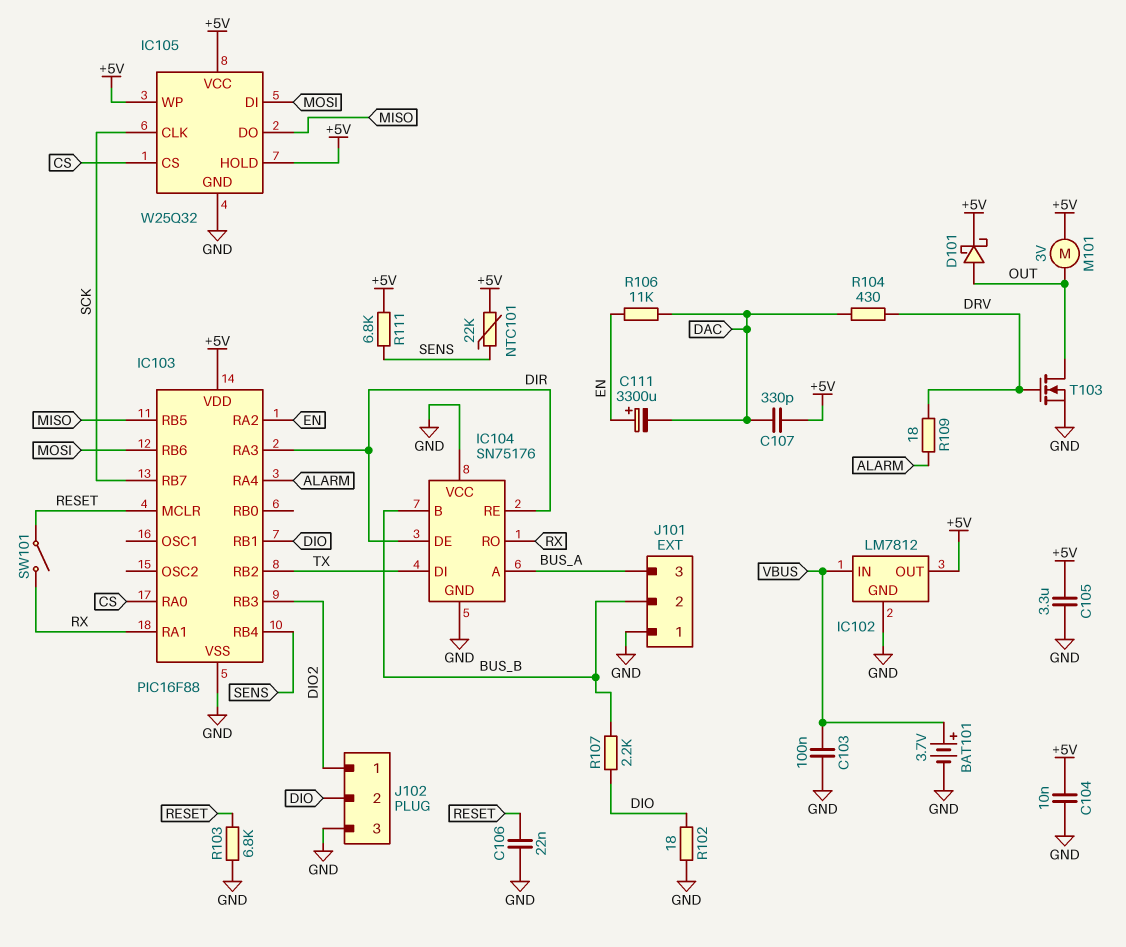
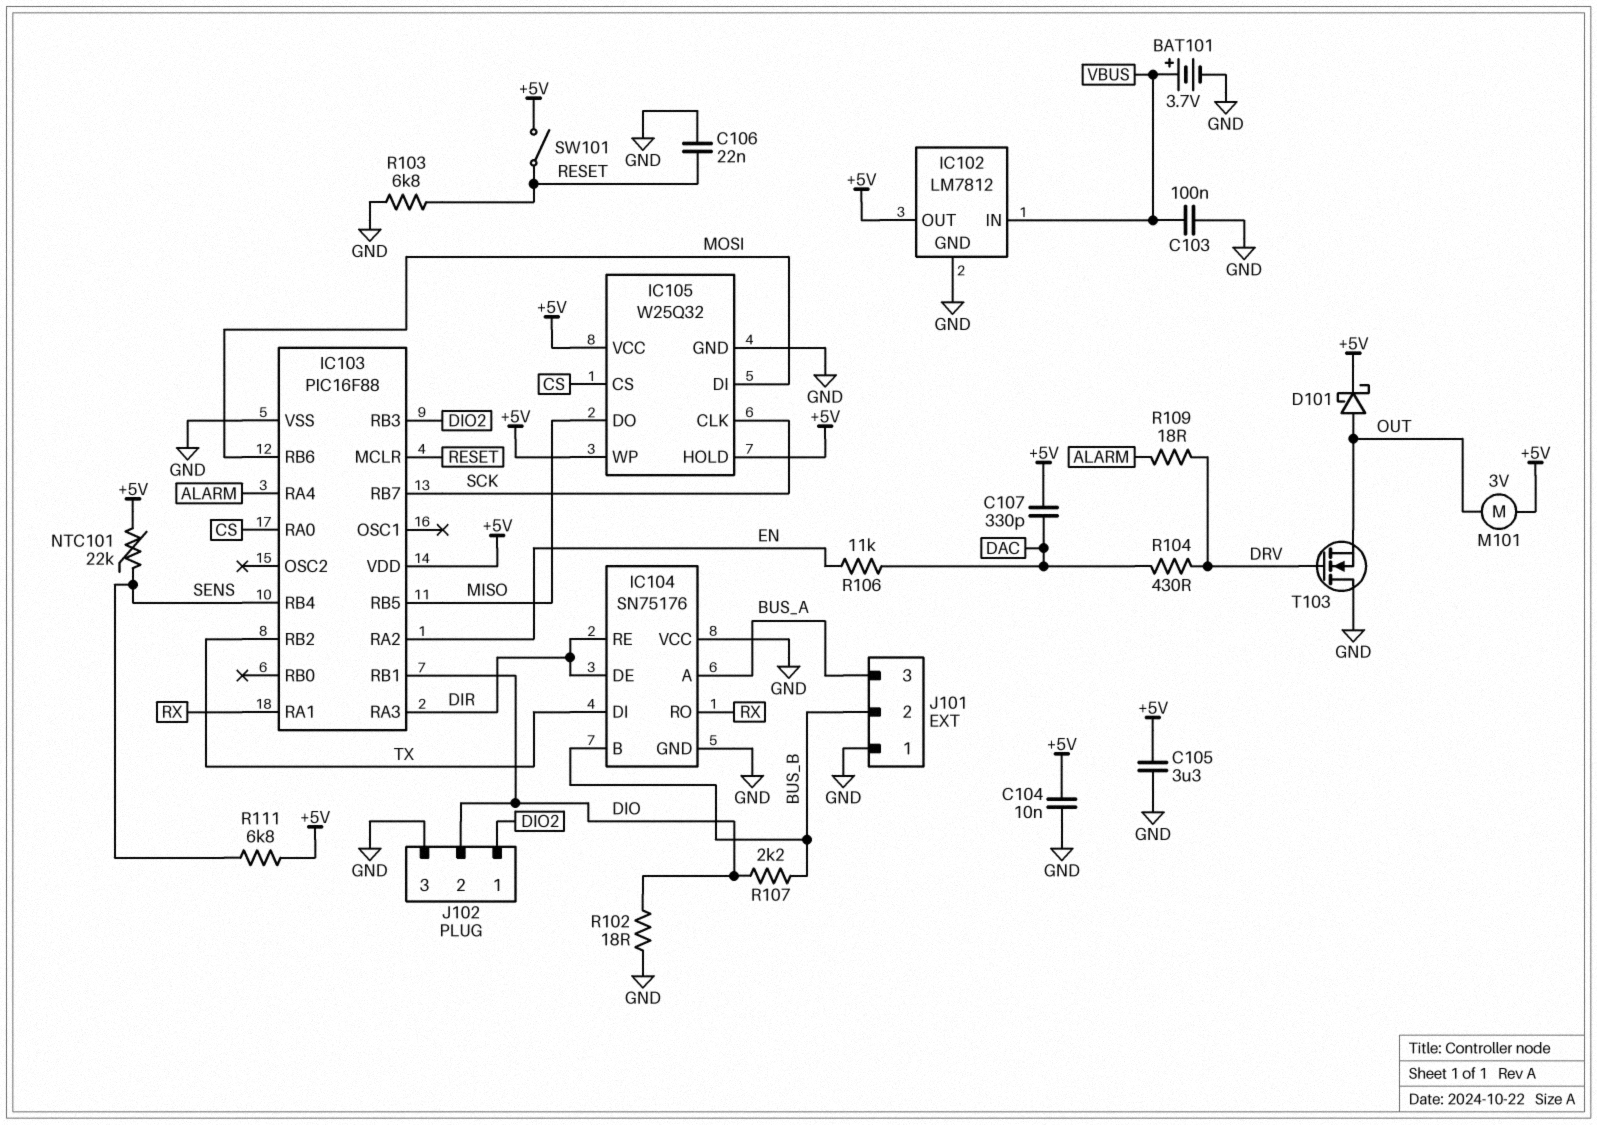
C111: 3300uF (plus EN, minus DAC) -> none
SW101: switch (RESET, RX) -> switch (+5V, RESET)
T103: NMOS (G DRV, D OUT, S GND) -> NMOS (G DRV, D GND, S OUT)

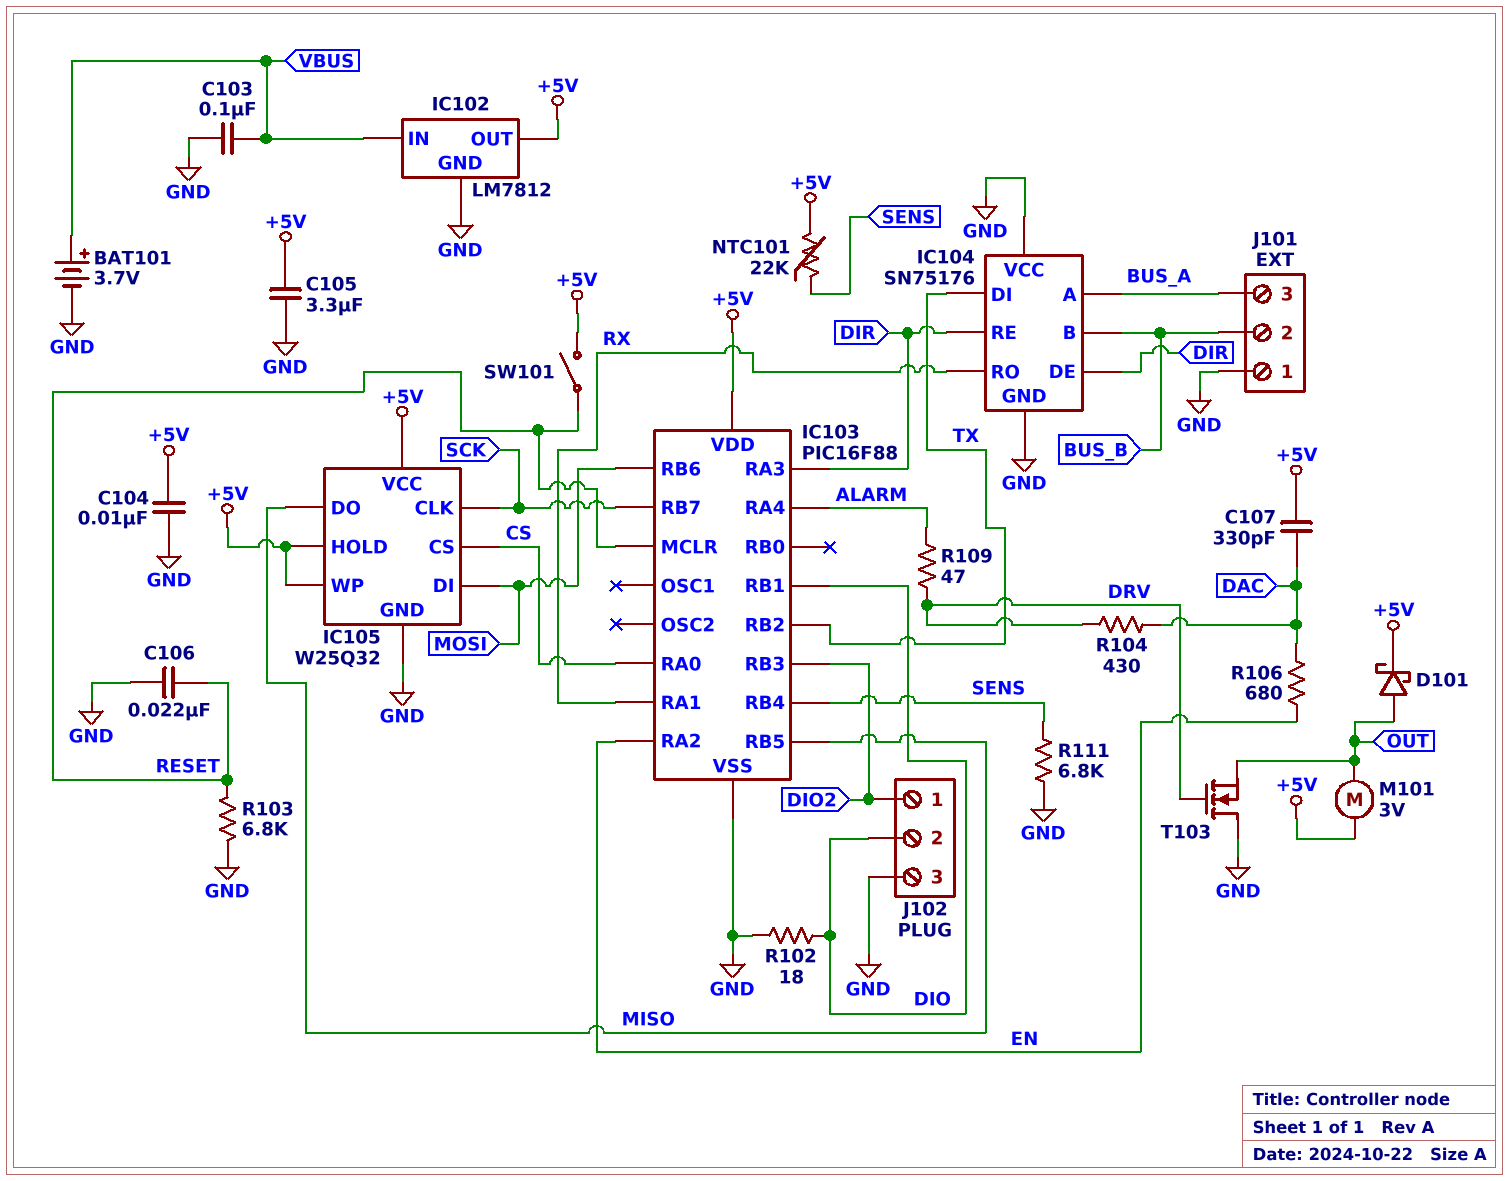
R106: 11k (DAC, EN) -> 680 (DAC, EN)
R107: 2.2k (BUS_B, DIO) -> none
R109: 18 (ALARM, DRV) -> 47 (ALARM, DRV)
R111: 6.8k (+5V, SENS) -> 6.8k (GND, SENS)

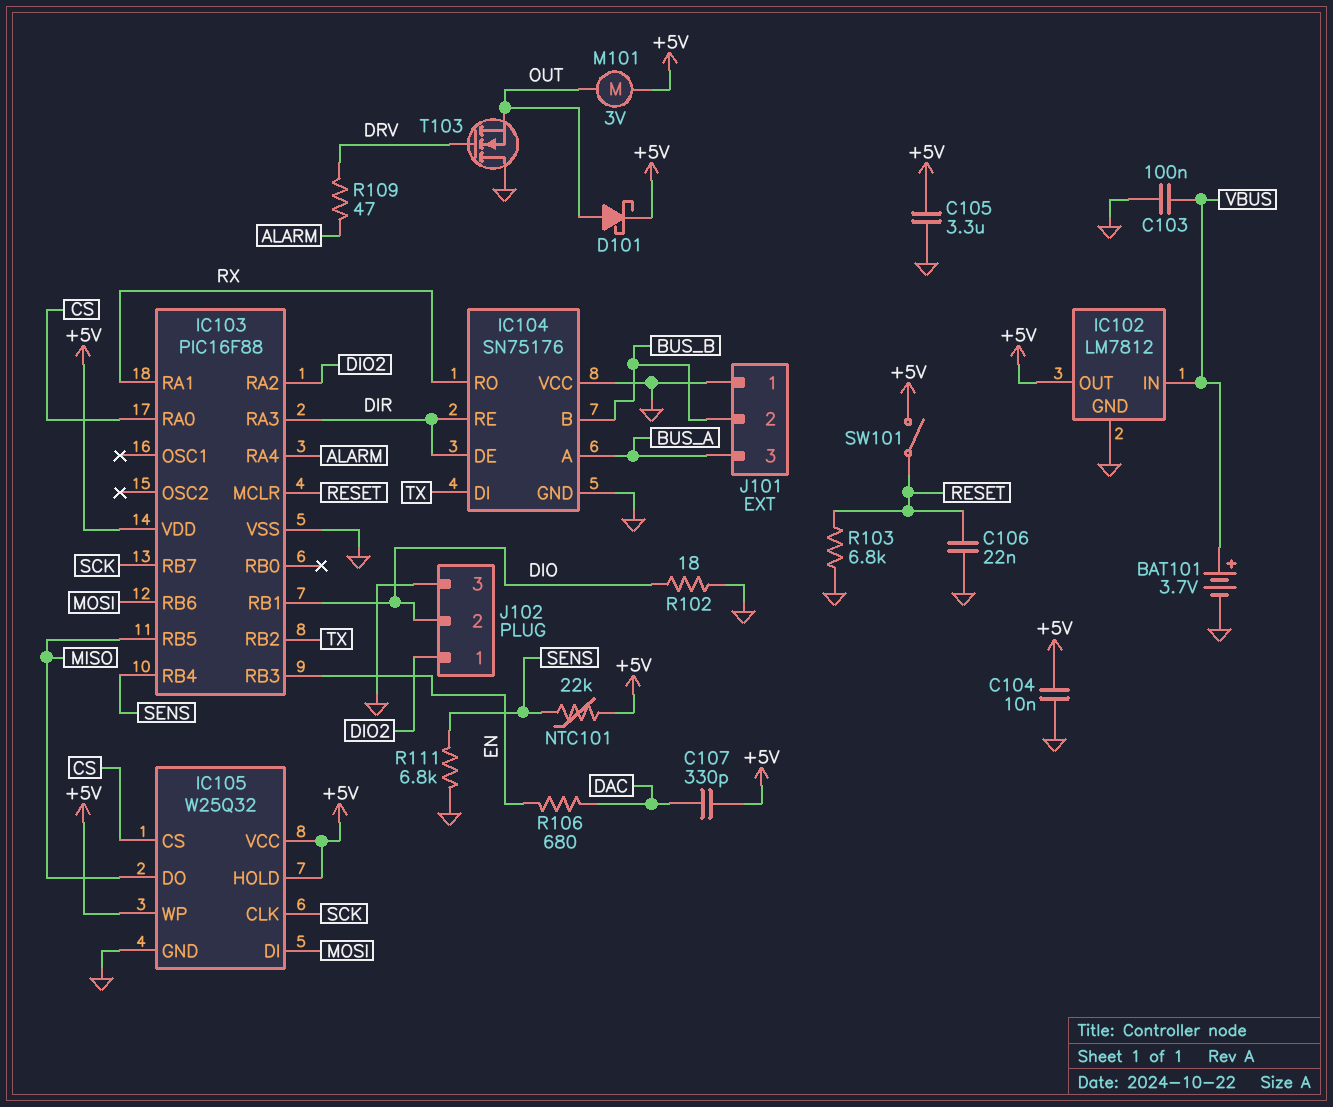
IC103 pin RA2: EN -> DIO2
IC103 pin RB3: DIO2 -> EN
R104: 430 (DAC, DRV) -> none

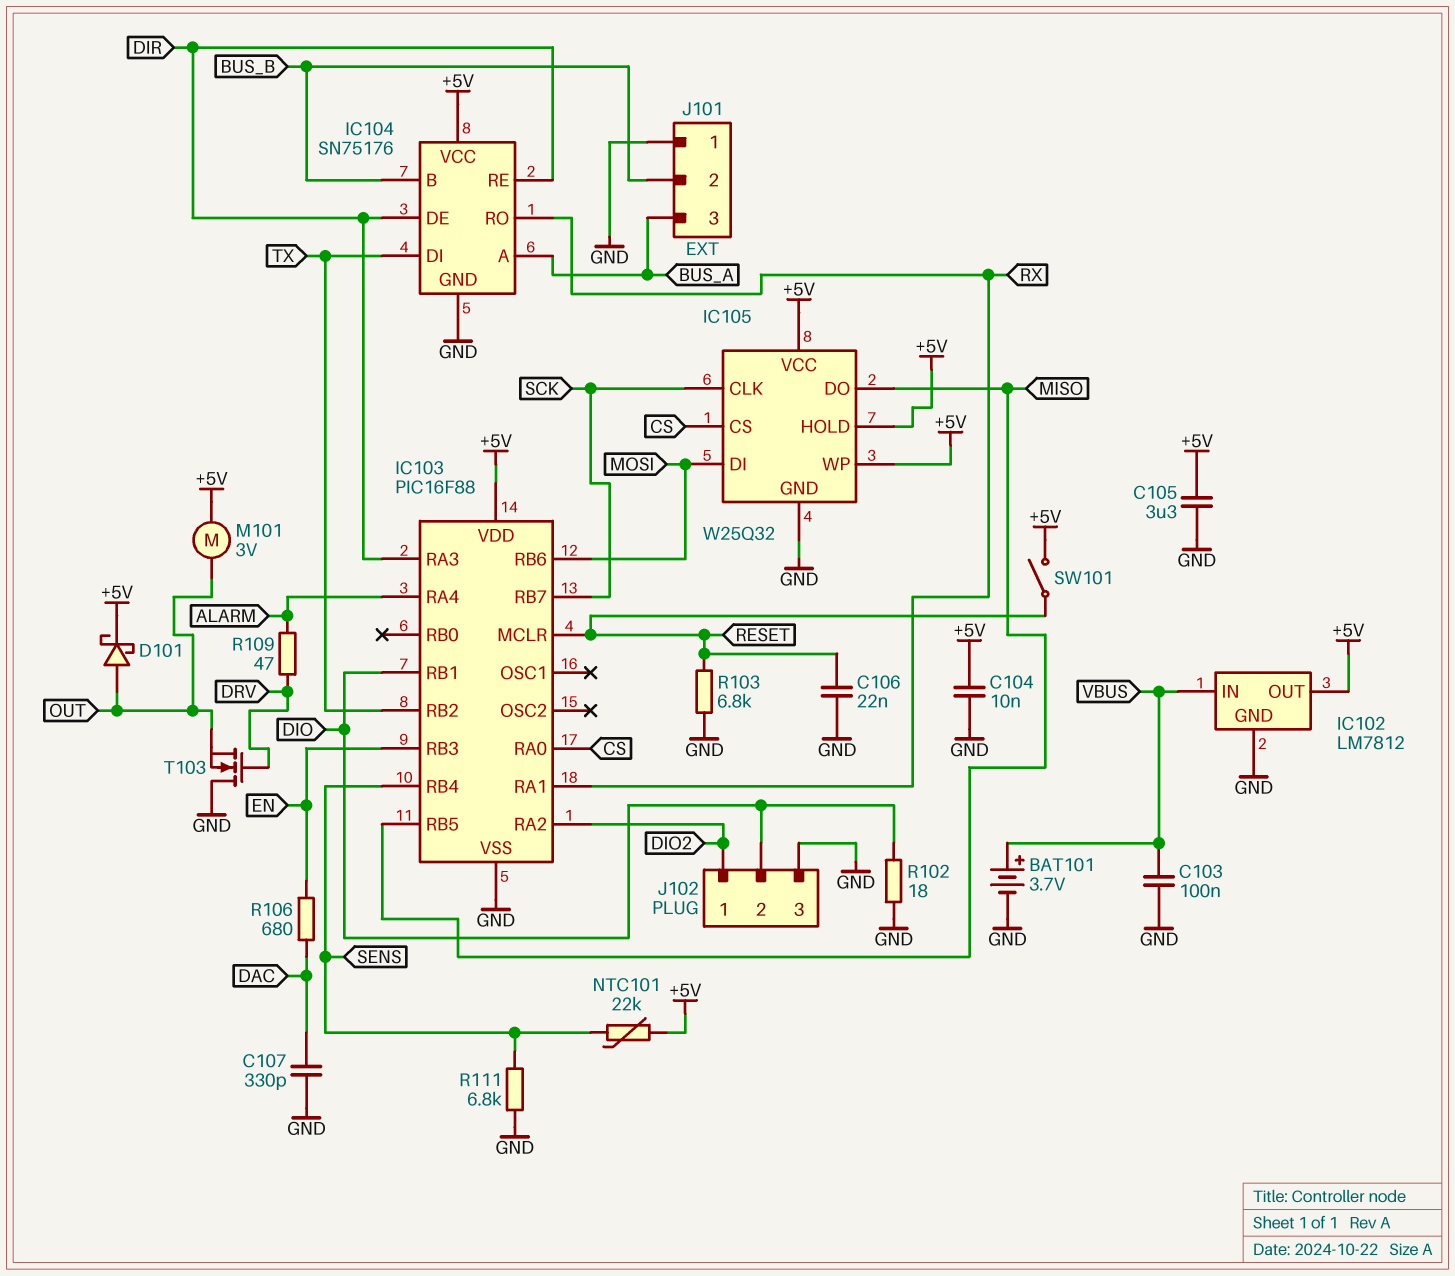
C107: 330pF (+5V, DAC) -> 330pF (DAC, GND)
IC104 pin VCC: GND -> +5V

